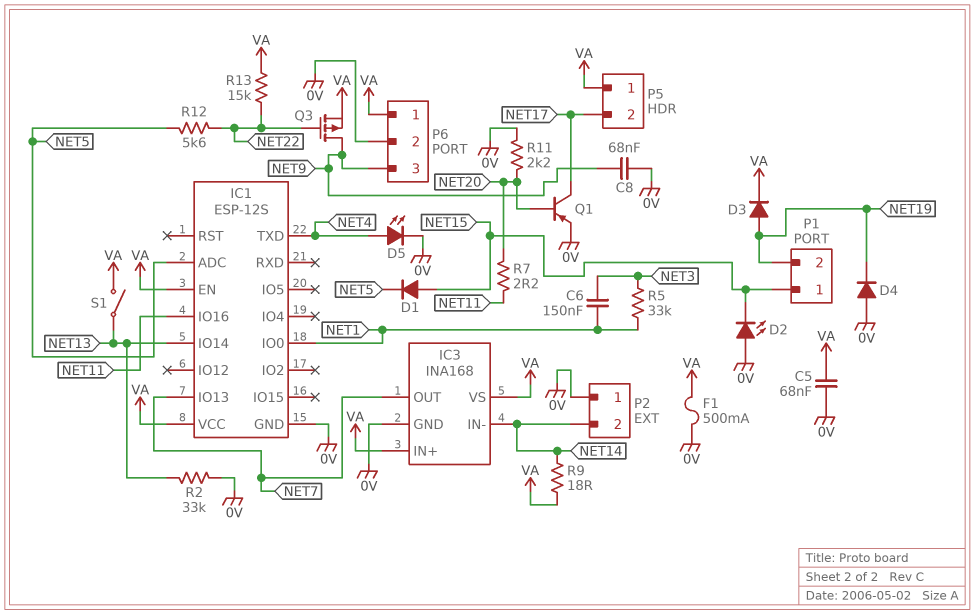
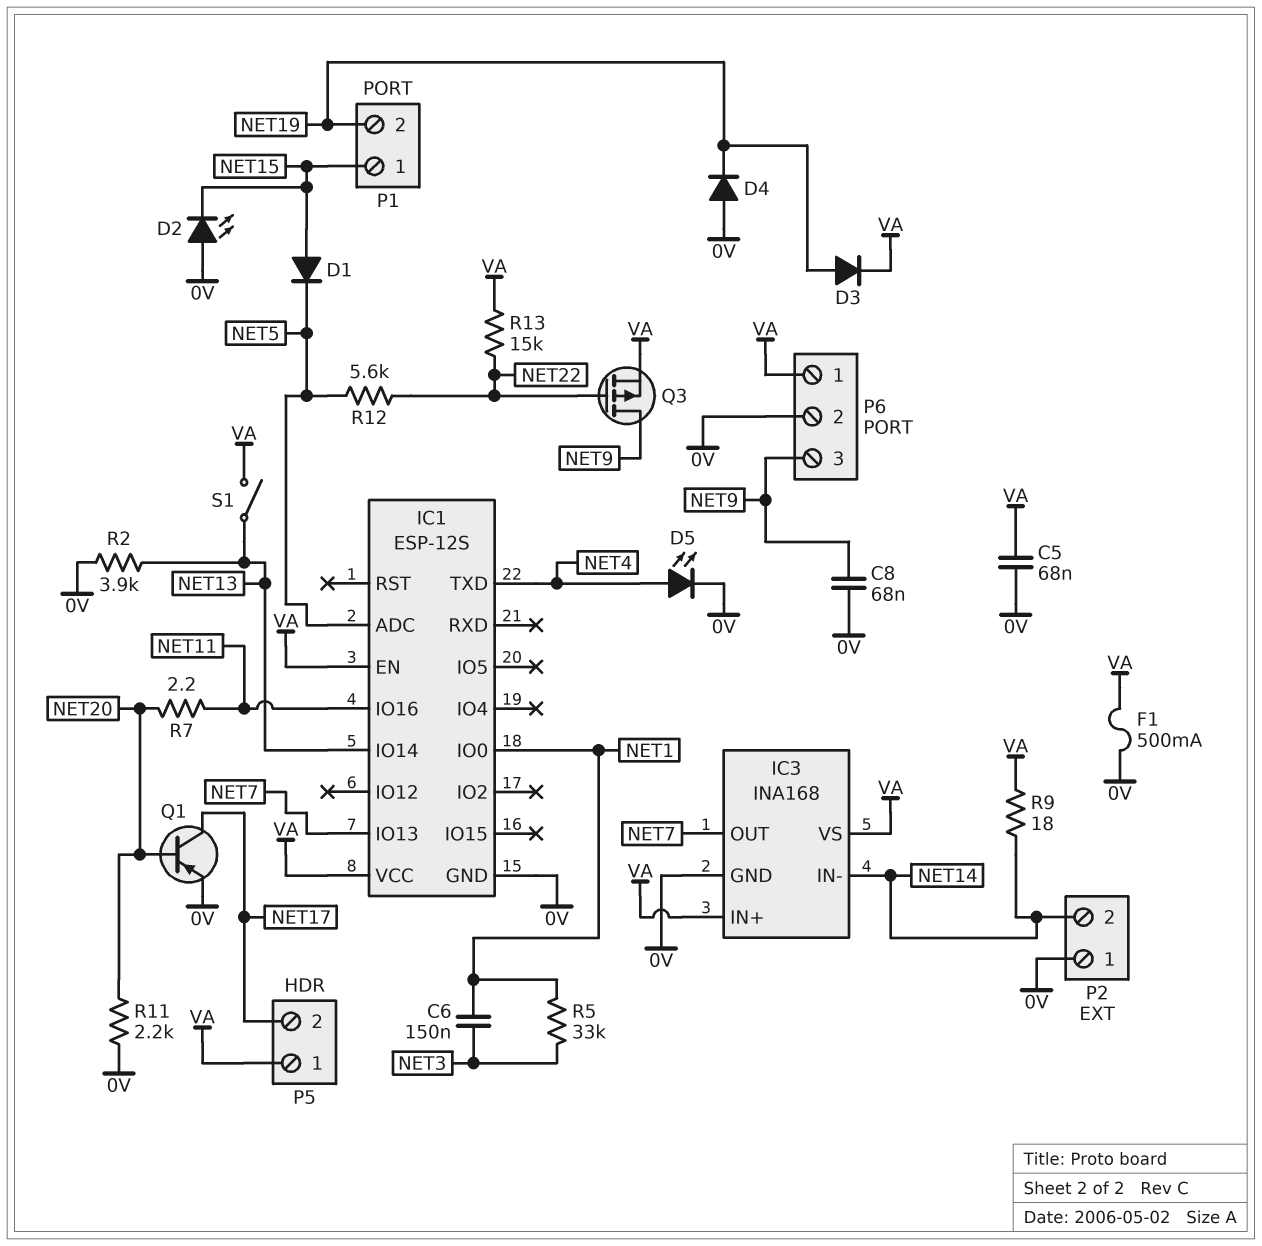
R2: 33k (0V, NET13) -> 3.9k (0V, NET13)

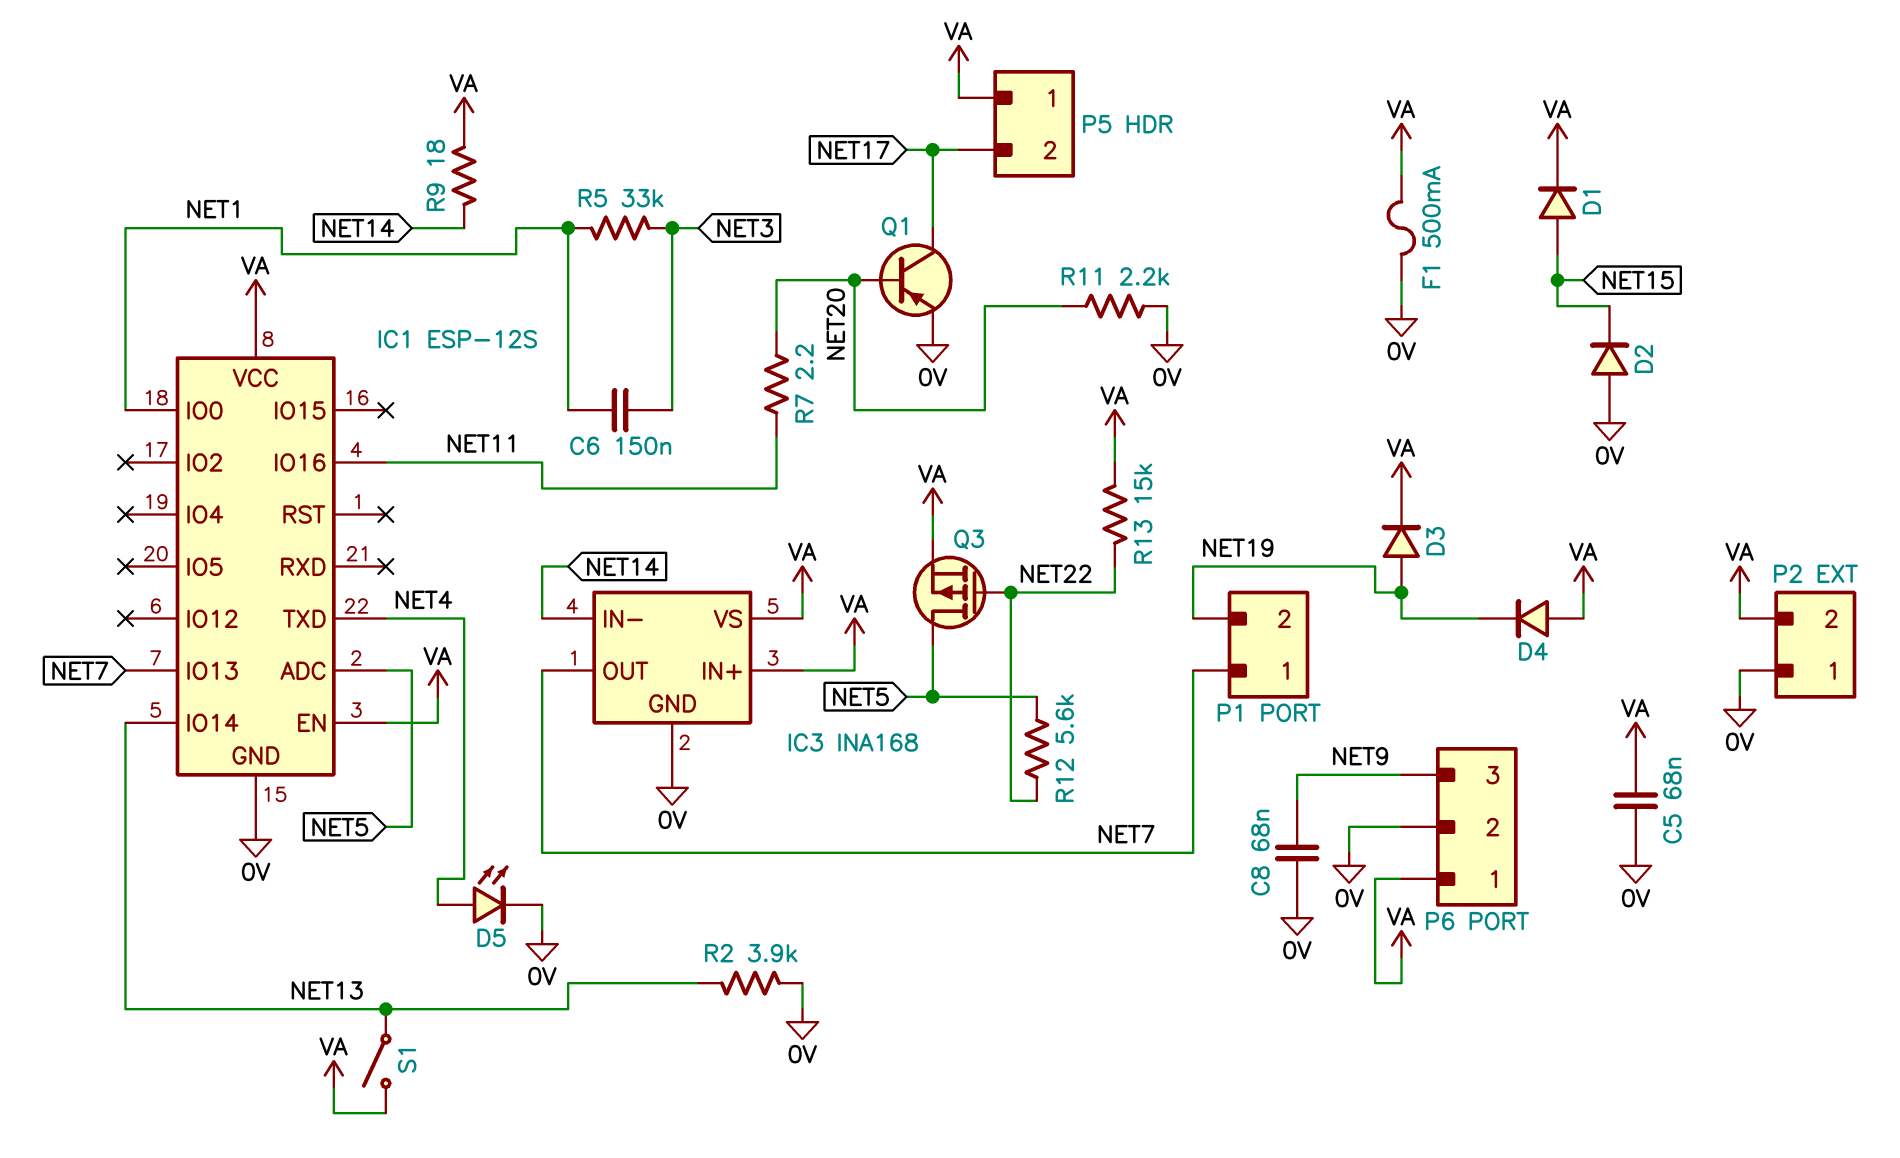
D1: diode (A NET15, K NET5) -> diode (A NET15, K VA)
D2: LED (A 0V, K NET15) -> diode (A 0V, K NET15)
D4: diode (A 0V, K NET19) -> diode (A VA, K NET19)
P1 pin 1: NET15 -> NET7
P2 pin 2: NET14 -> VA
Q3: PMOS (G NET22, D NET9, S VA) -> PMOS (G NET22, D NET5, S VA)

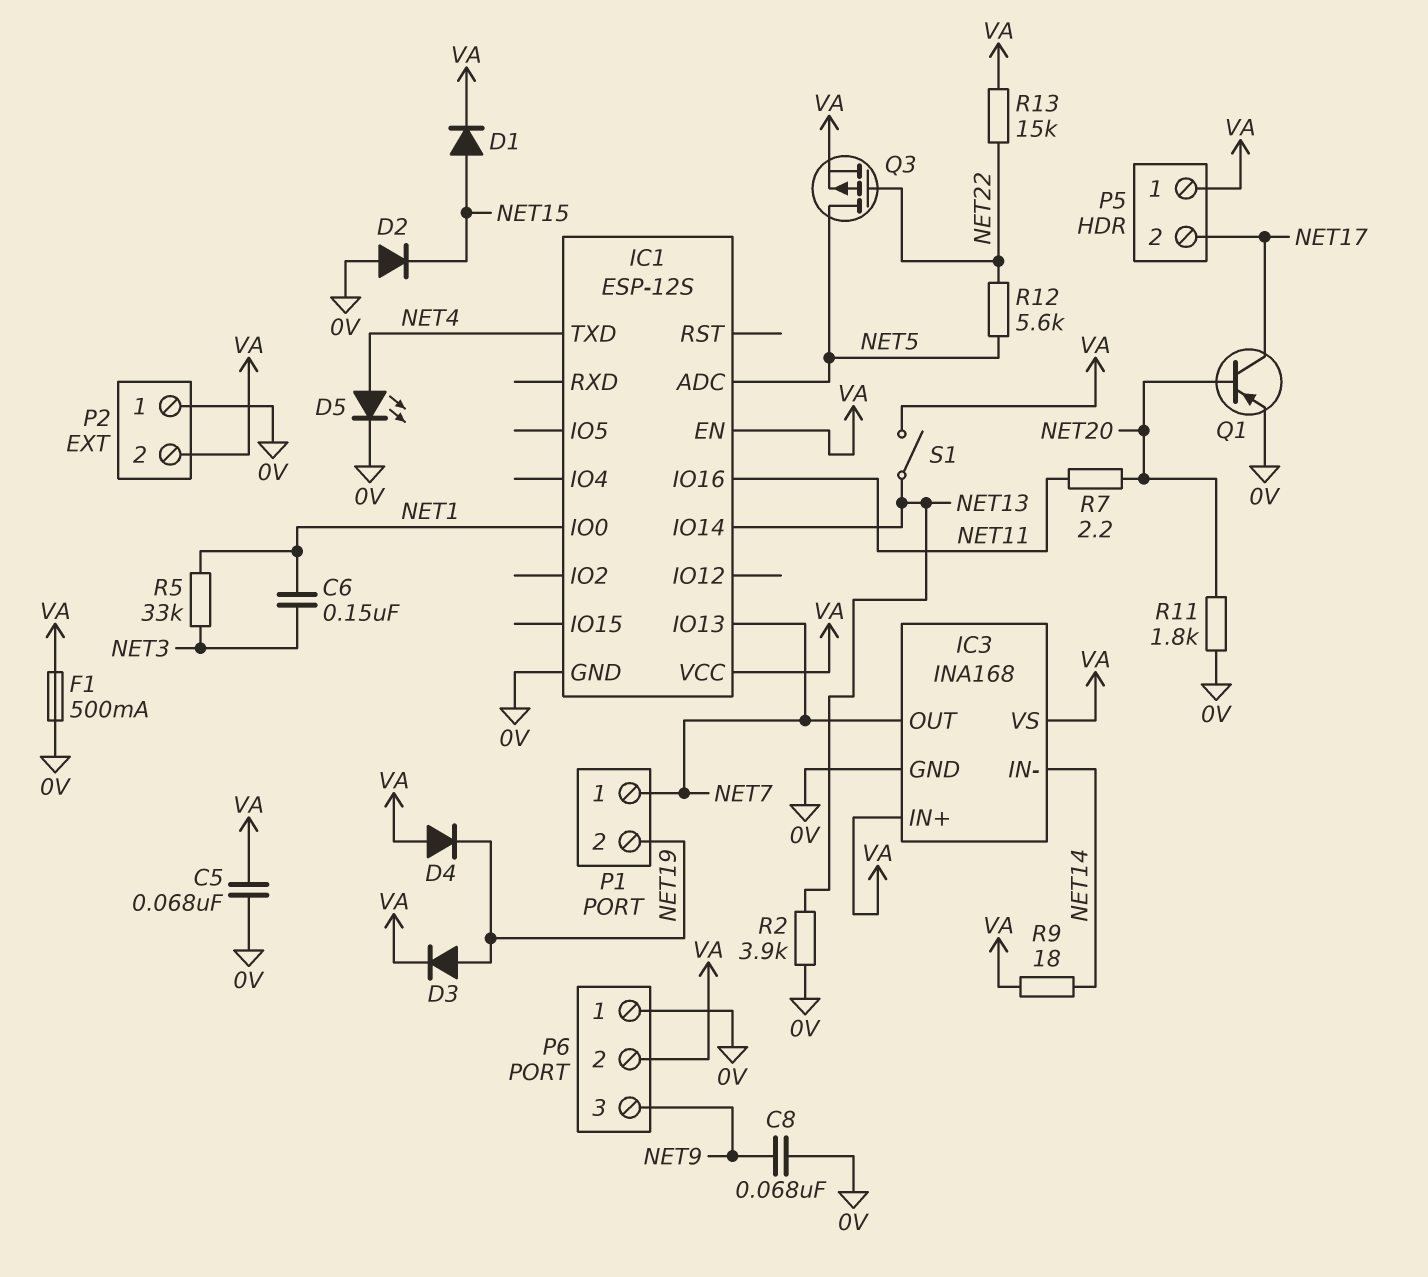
P6 pin 1: VA -> 0V
P6 pin 2: 0V -> VA
R11: 2.2k (0V, NET20) -> 1.8k (0V, NET20)

